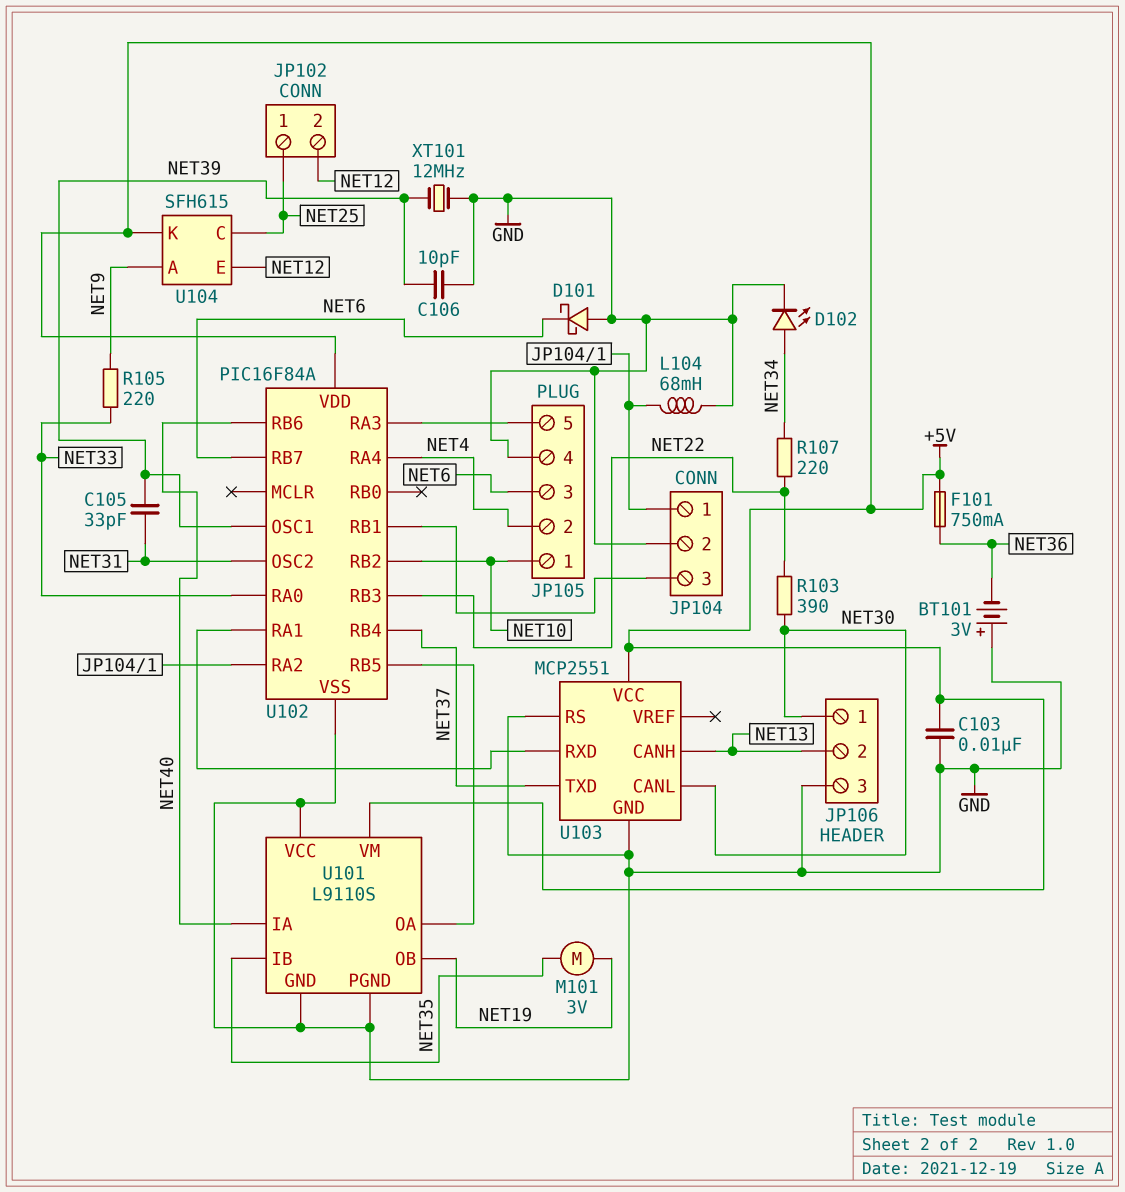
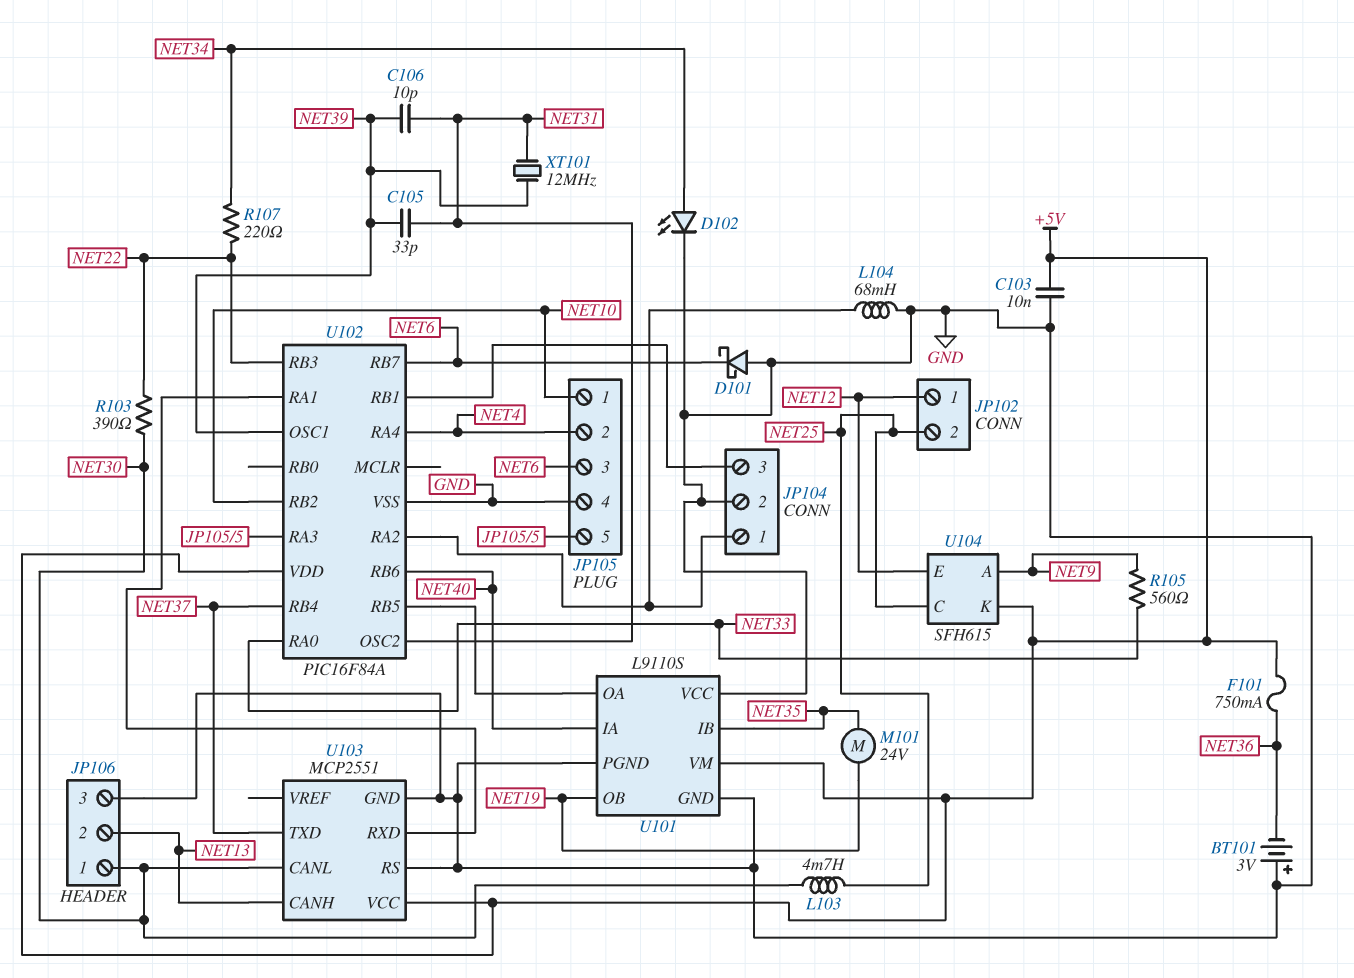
C106: 10pF (GND, NET39) -> 10pF (NET31, NET39)
JP102 pin 1: NET25 -> NET12
JP102 pin 2: NET12 -> NET25
L103: none -> 4.7mH (NET25, NET30)
M101: motor 3V (NET19, NET35) -> motor 24V (NET19, NET35)
R105: 220 (NET9, NET33) -> 560 (NET9, NET33)
XT101: 12MHz (GND, NET39) -> 12MHz (NET31, NET39)

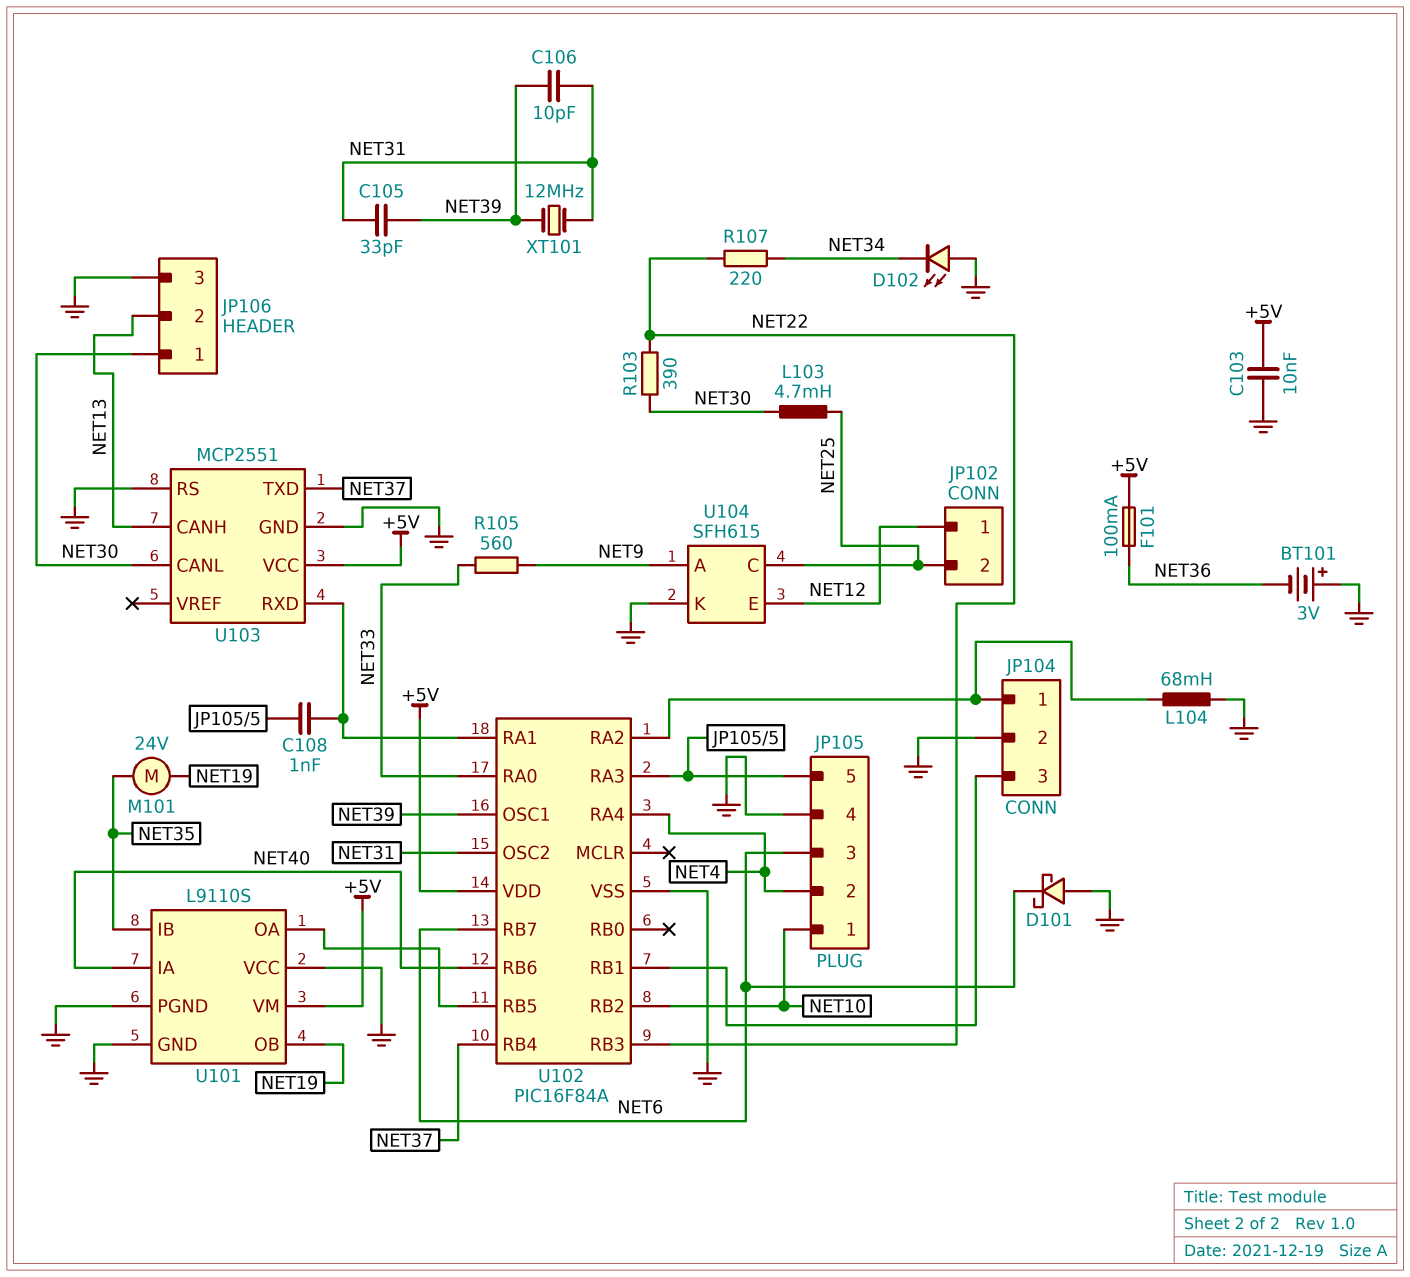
C108: none -> 1nF (JP105/5, U102/RA1)
D102: LED (A NET34, K GND) -> LED (A GND, K NET34)
F101: 750mA (+5V, NET36) -> 100mA (+5V, NET36)
U104 pin K: +5V -> GND

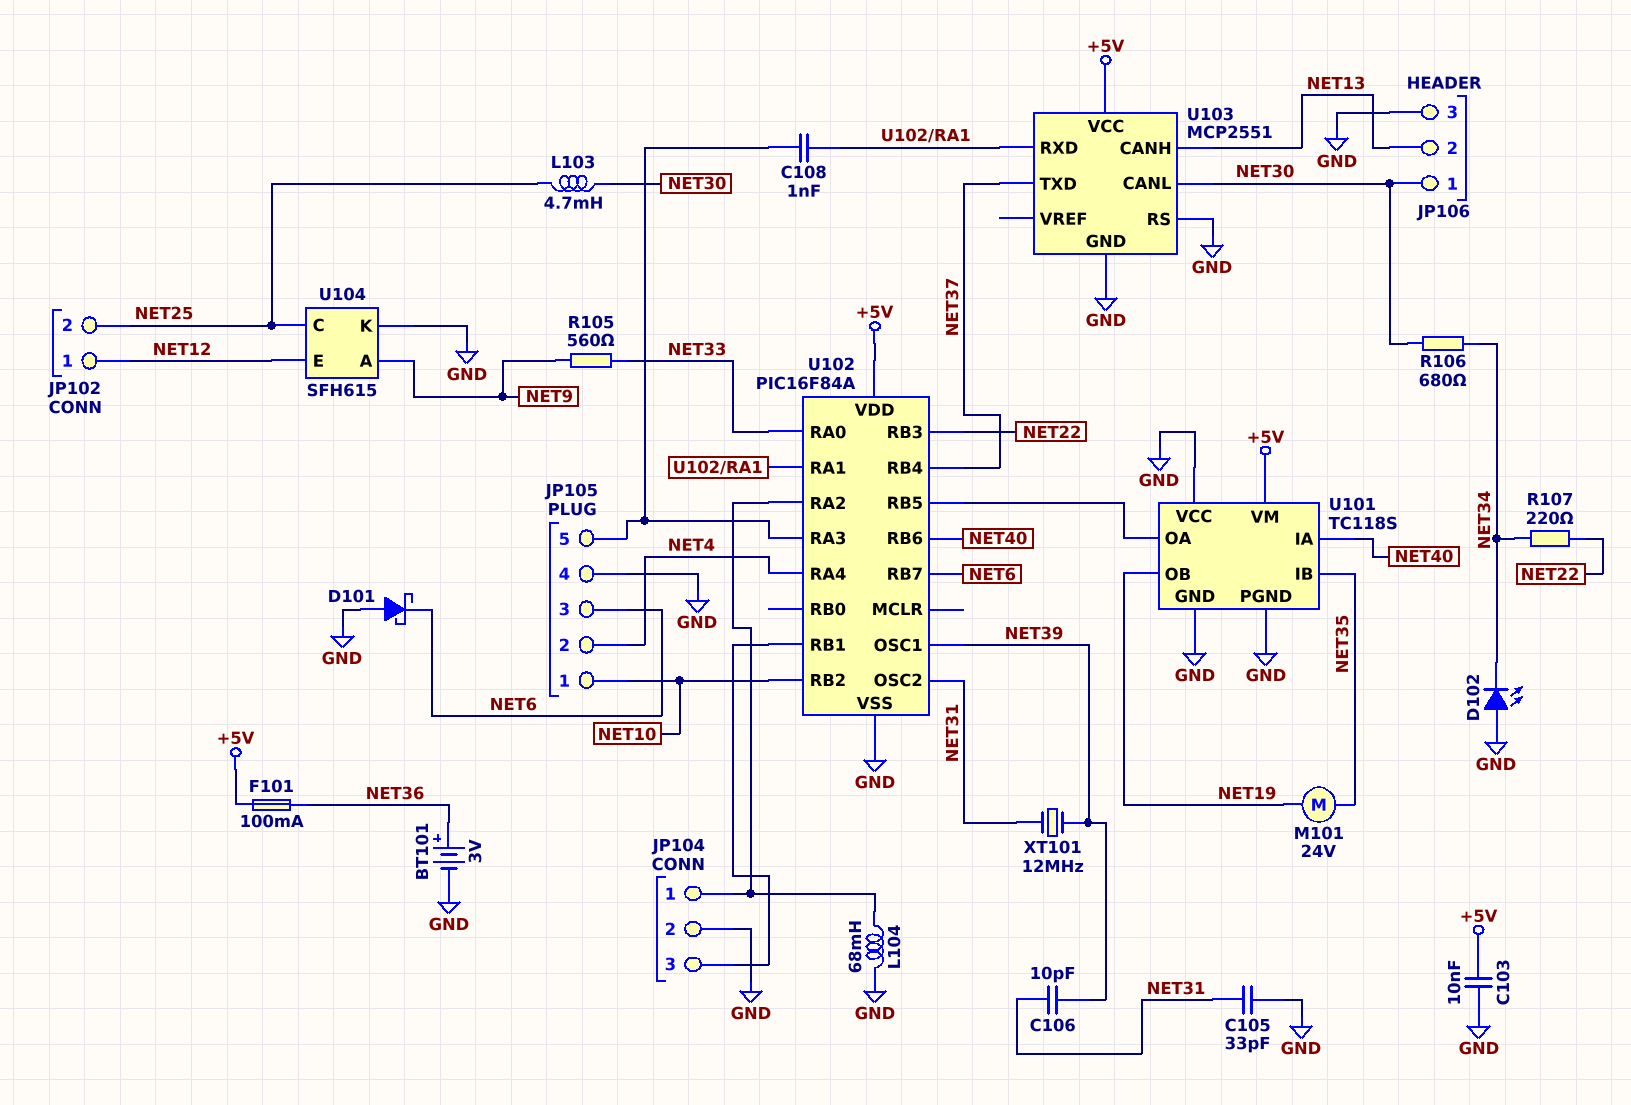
BT101: 3V (plus GND, minus NET36) -> 3V (plus NET36, minus GND)
C105: 33pF (NET31, NET39) -> 33pF (GND, NET31)
R103: 390 (NET22, NET30) -> none
R106: none -> 680 (NET30, NET34)
U101: L9110S -> TC118S

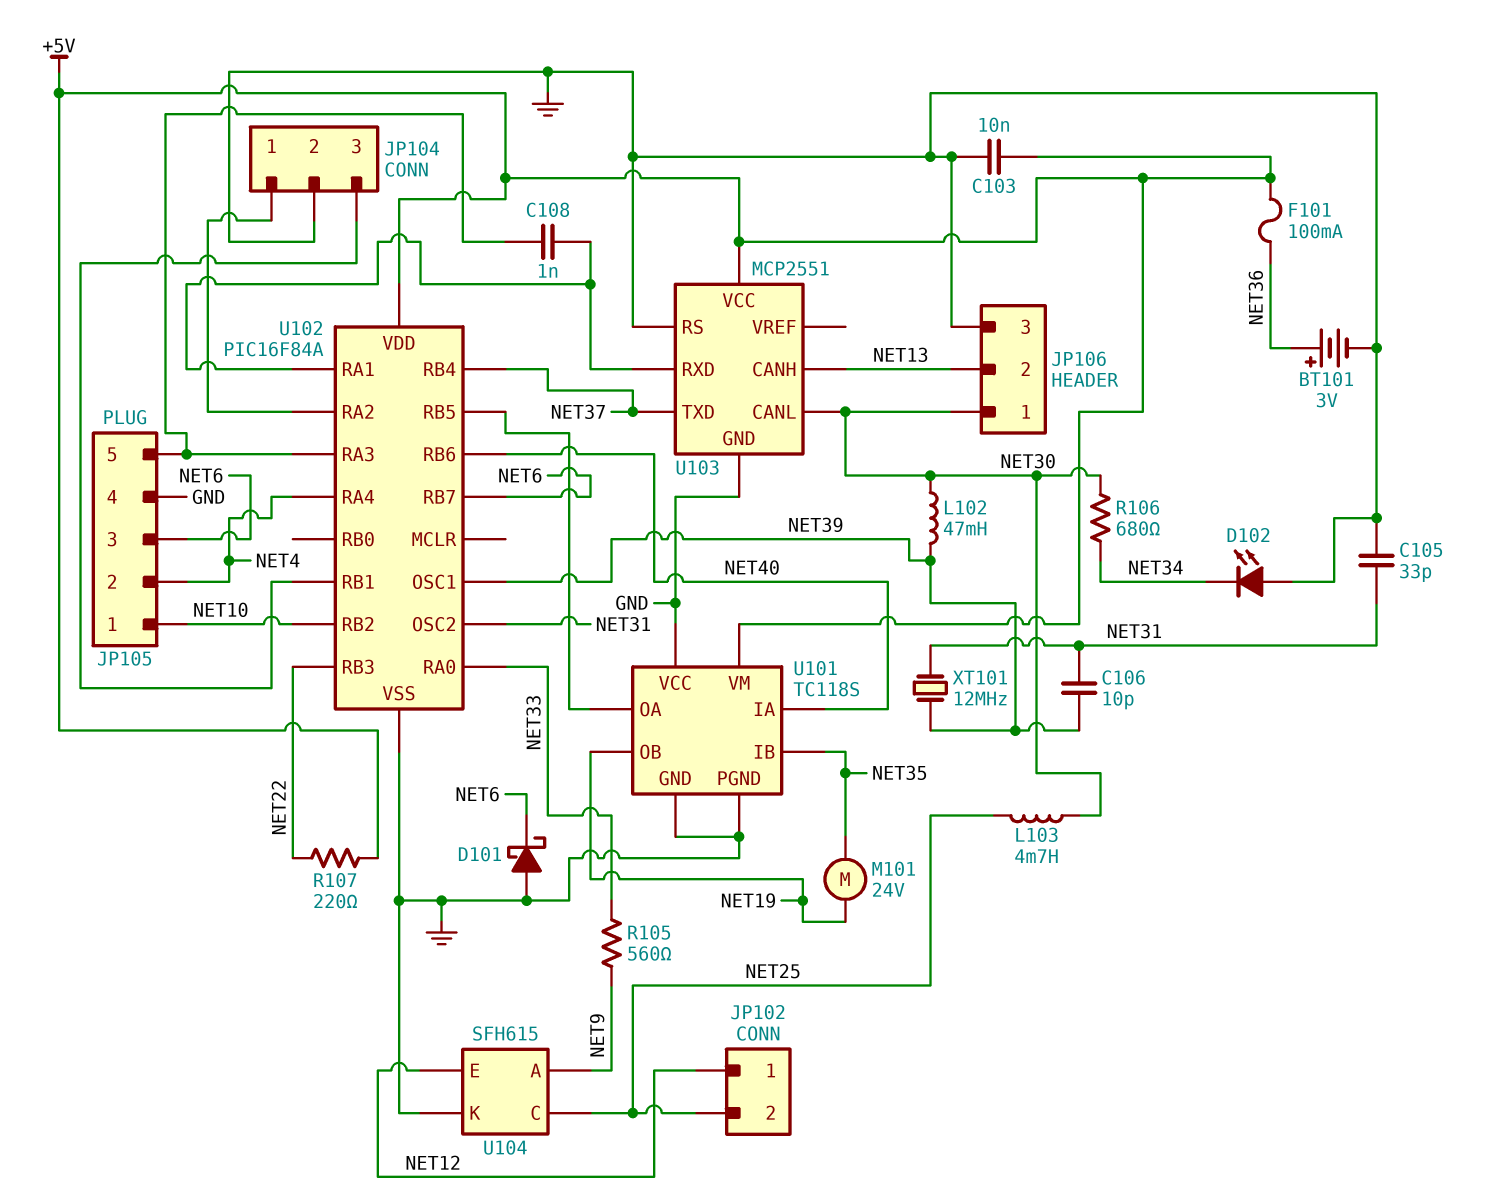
L102: none -> 47mH (NET30, NET39)
L104: 68mH (GND, JP104/1) -> none
R107: 220 (NET22, NET34) -> 220 (+5V, NET22)

